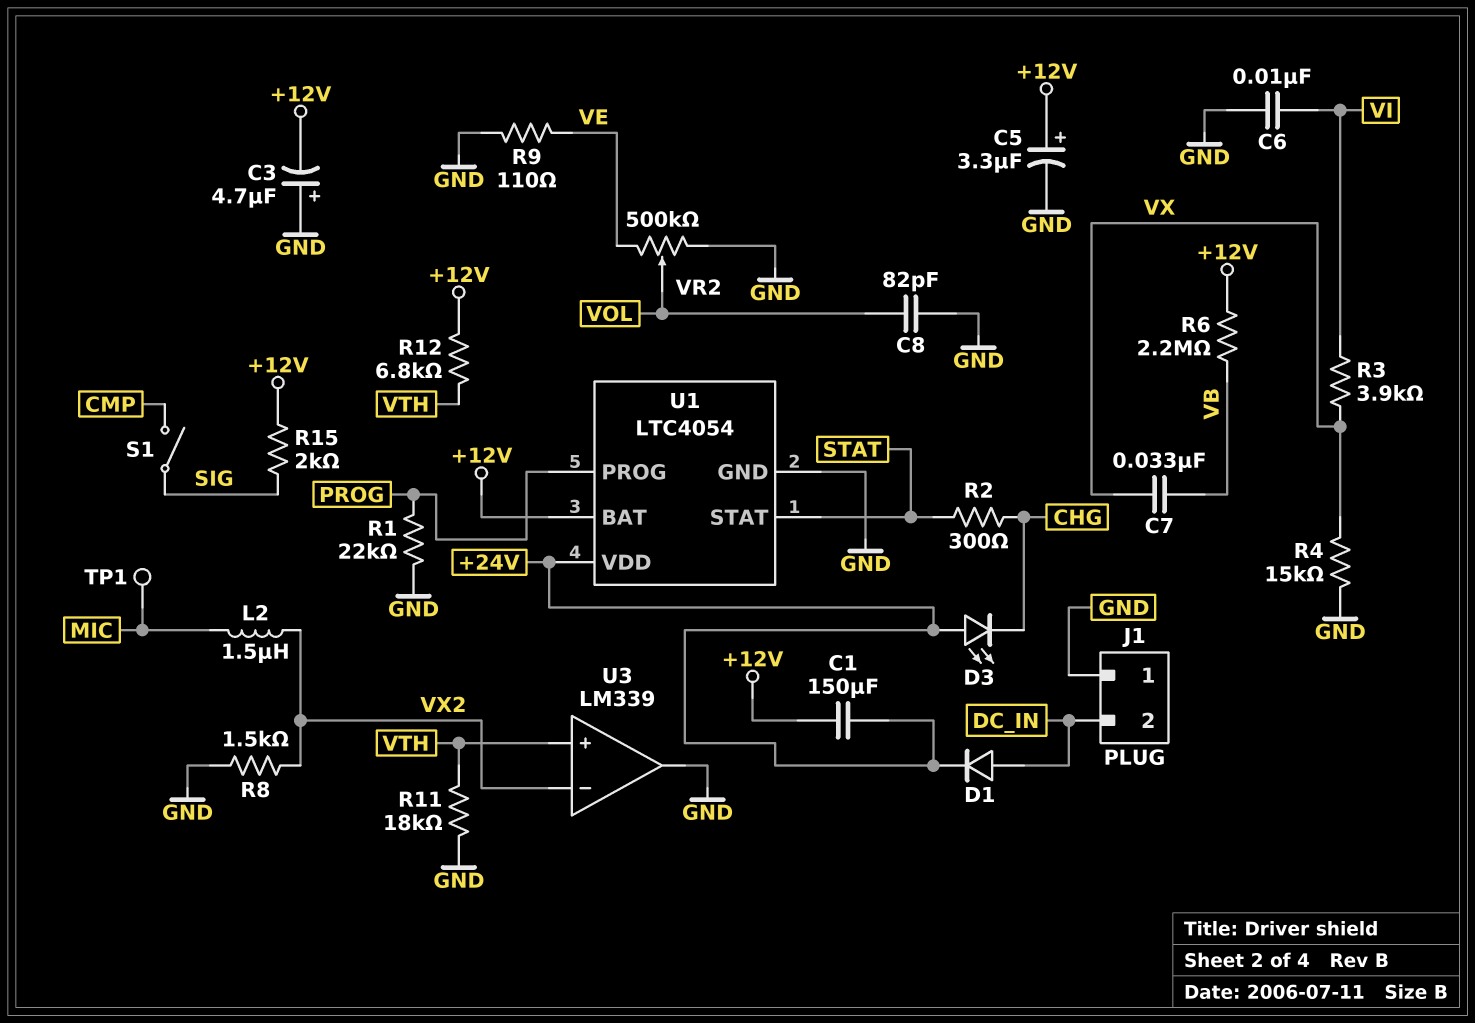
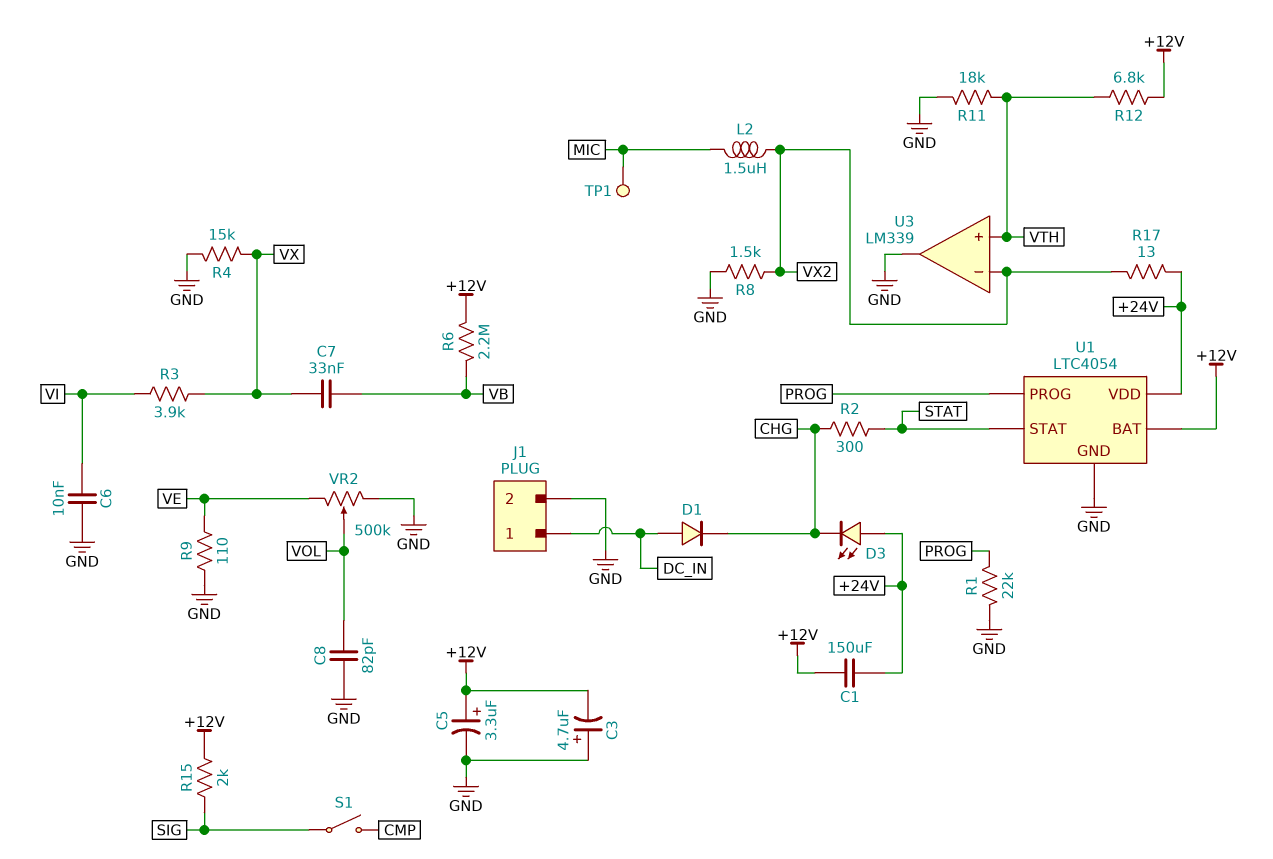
D1: diode (A DC_IN, K +24V) -> diode (A DC_IN, K CHG)
J1 pin 1: GND -> DC_IN
J1 pin 2: DC_IN -> GND
R17: none -> 13 (+24V, VX2)

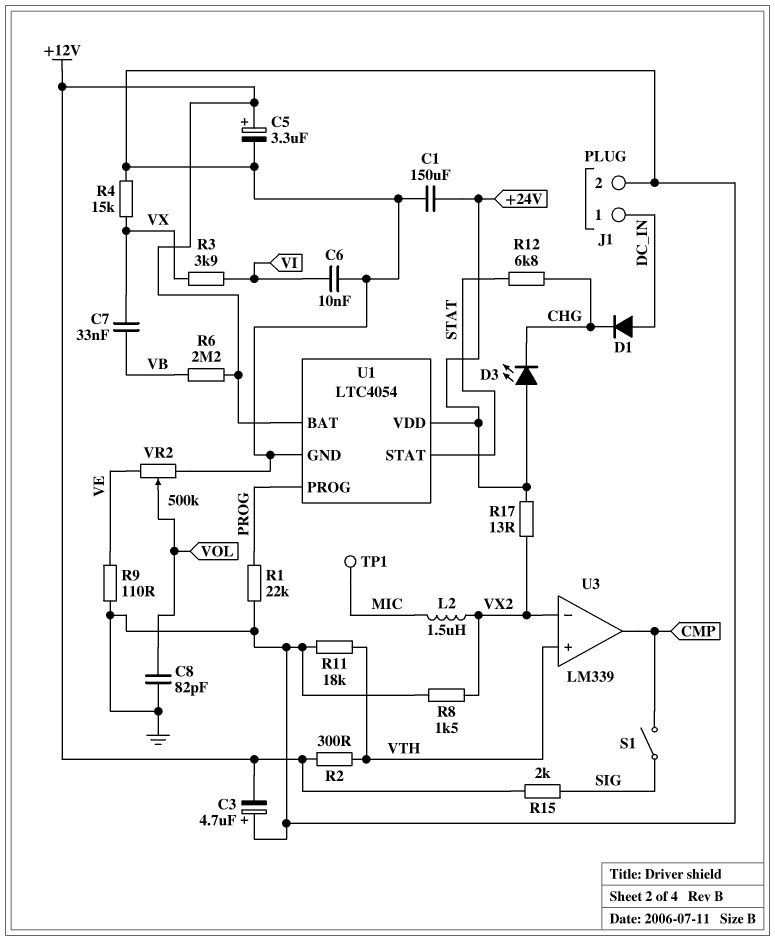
C1: 150uF (+12V, +24V) -> 150uF (+24V, GND)
R2: 300 (CHG, STAT) -> 300 (+12V, VTH)
R12: 6.8k (+12V, VTH) -> 6.8k (CHG, STAT)
U3 pin out: GND -> CMP

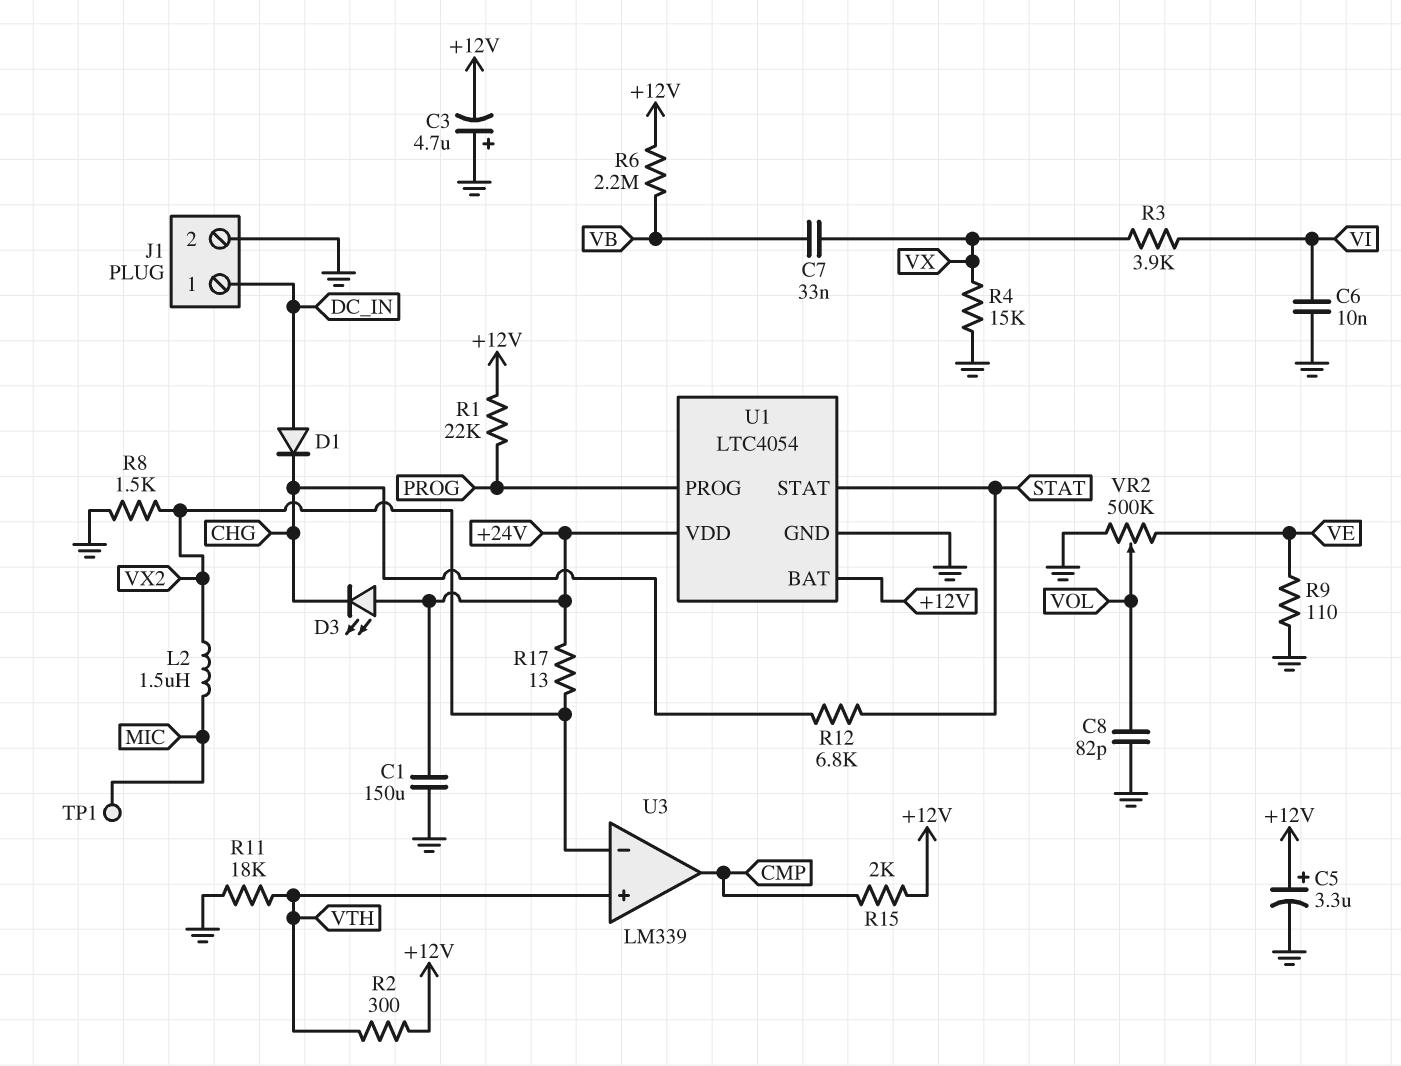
R1: 22k (GND, PROG) -> 22k (+12V, PROG)
R15: 2k (+12V, SIG) -> 2k (+12V, CMP)
S1: switch (CMP, SIG) -> none

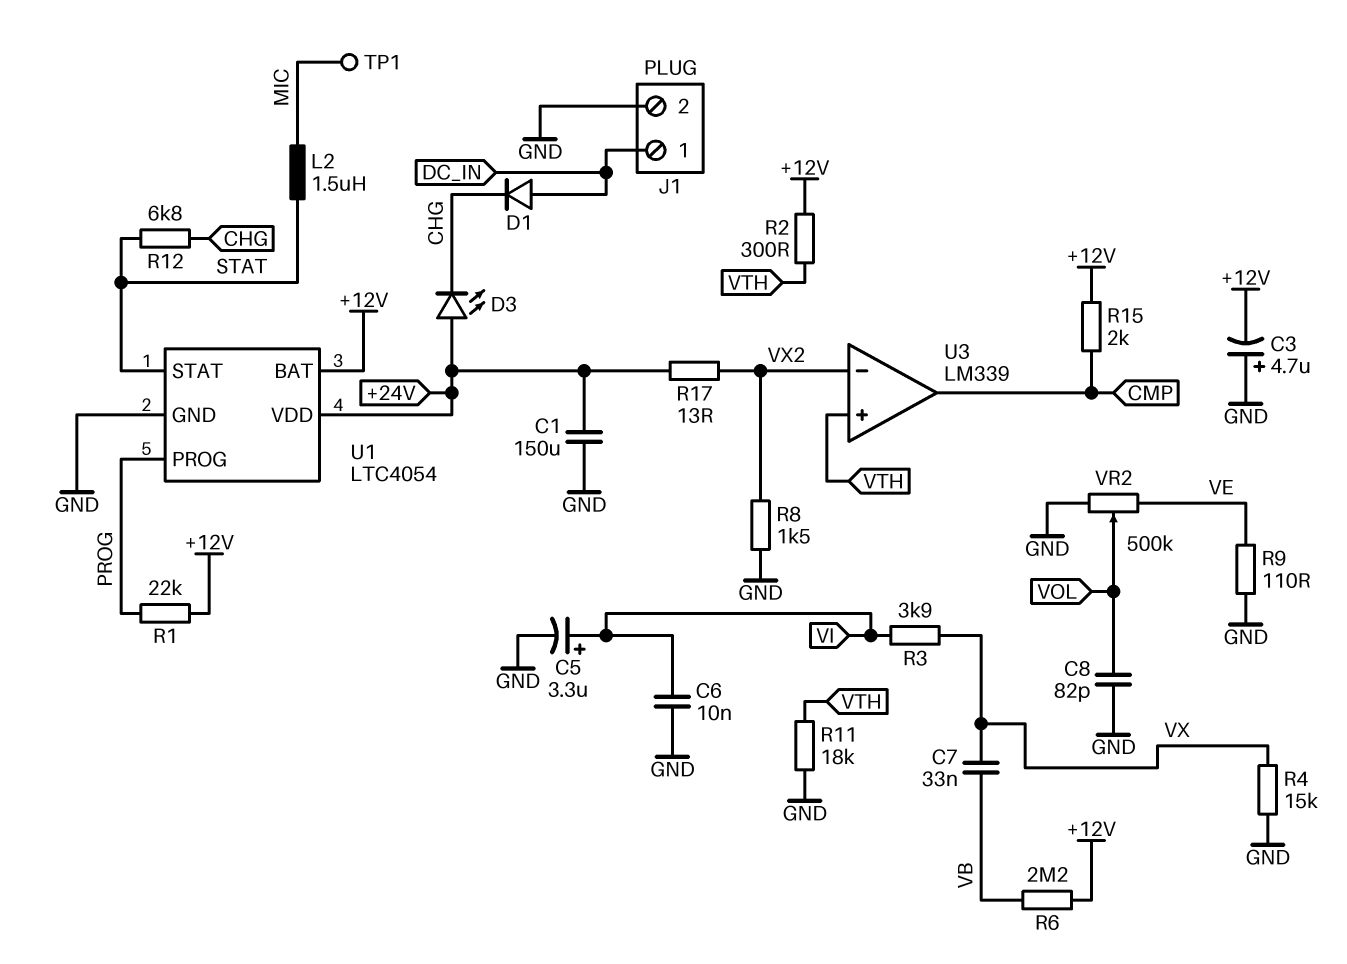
C5: 3.3uF (plus +12V, minus GND) -> 3.3uF (plus VI, minus GND)
L2: 1.5uH (MIC, VX2) -> 1.5uH (MIC, STAT)

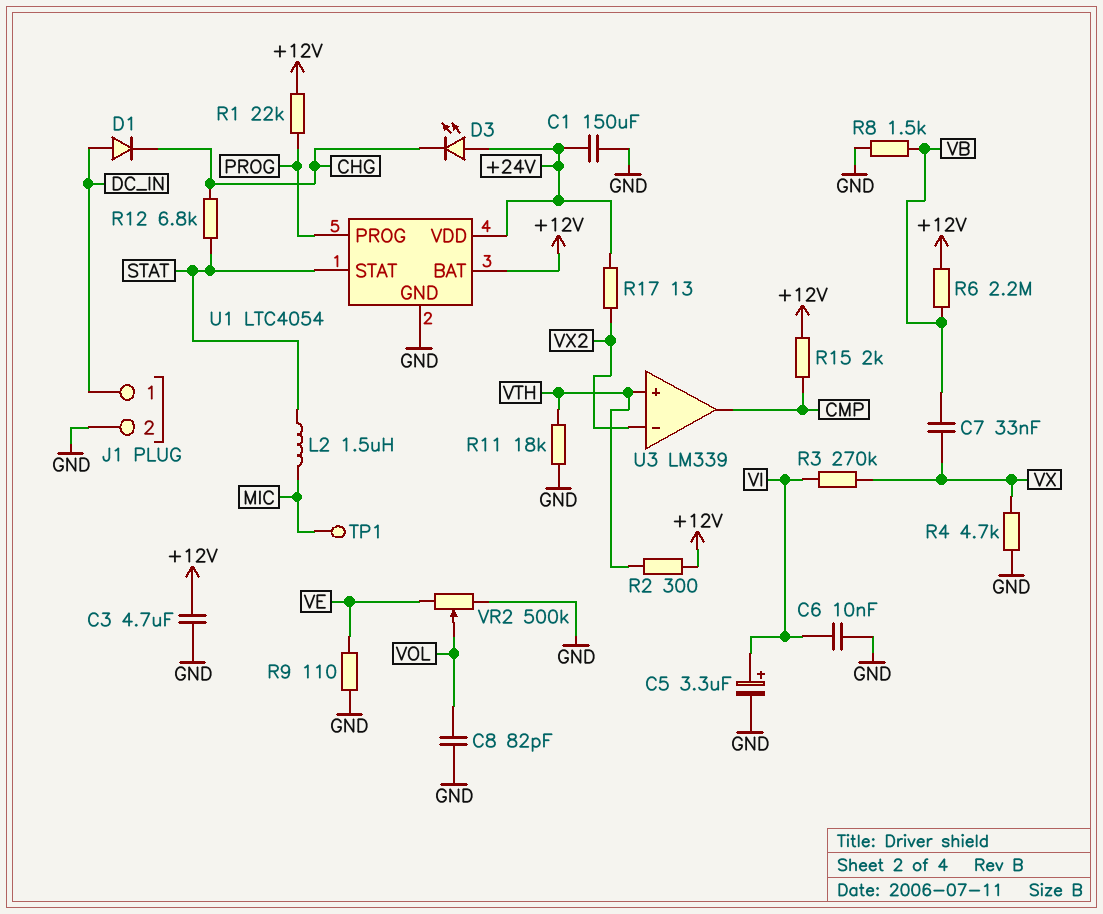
C3: 4.7uF (plus GND, minus +12V) -> 4.7uF (+12V, GND)
R3: 3.9k (VI, VX) -> 270k (VI, VX)
R4: 15k (GND, VX) -> 4.7k (GND, VX)
R8: 1.5k (GND, VX2) -> 1.5k (GND, VB)

